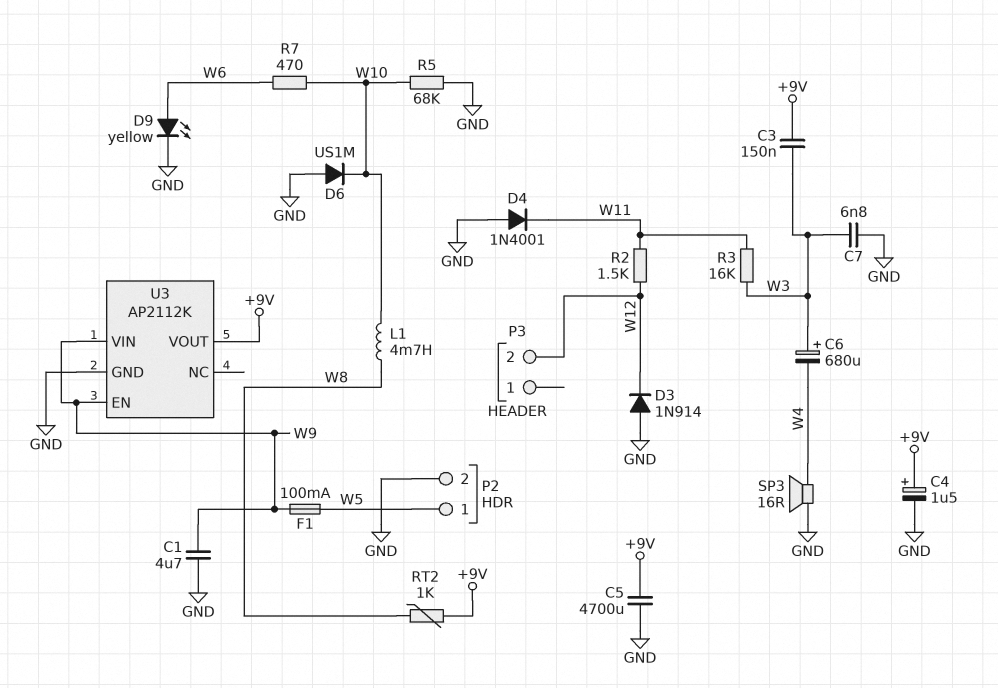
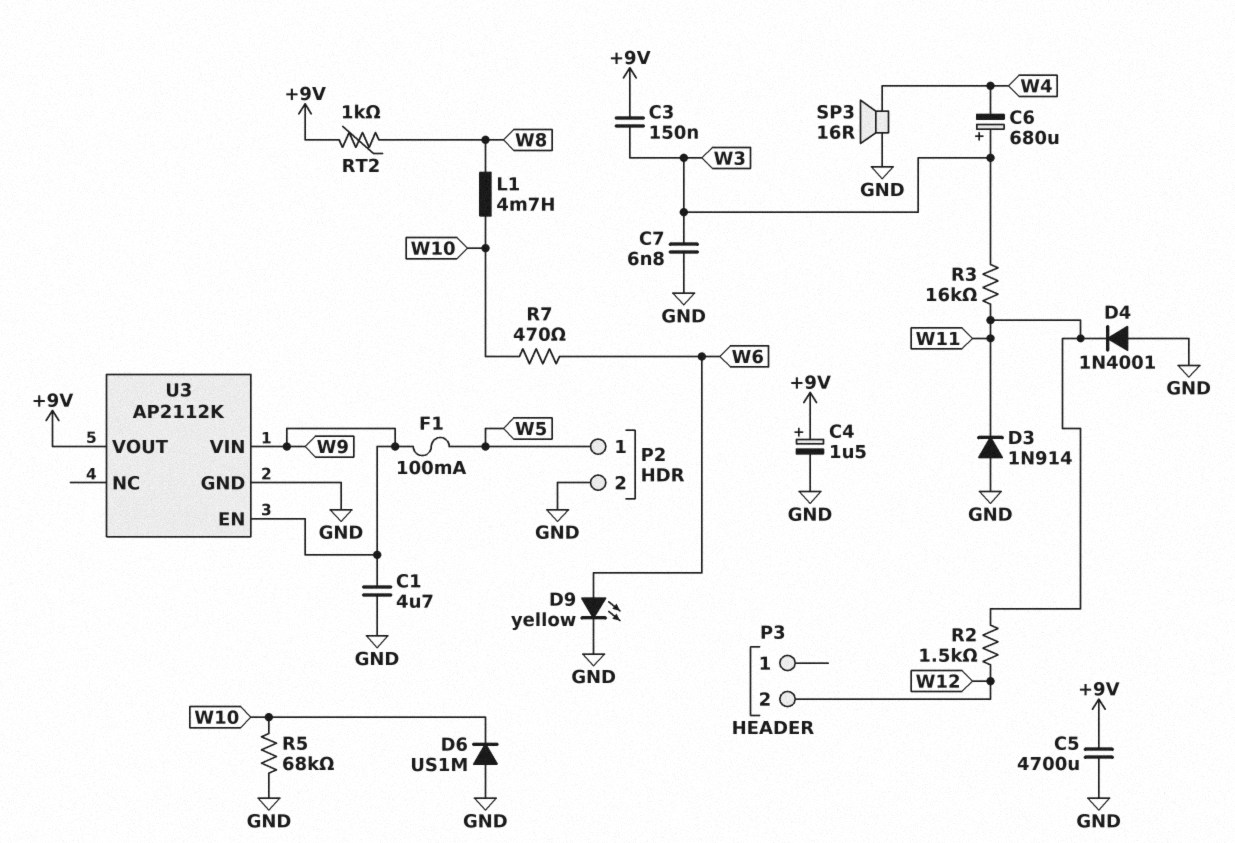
D3: diode 1N914 (A GND, K W12) -> diode 1N914 (A GND, K W11)

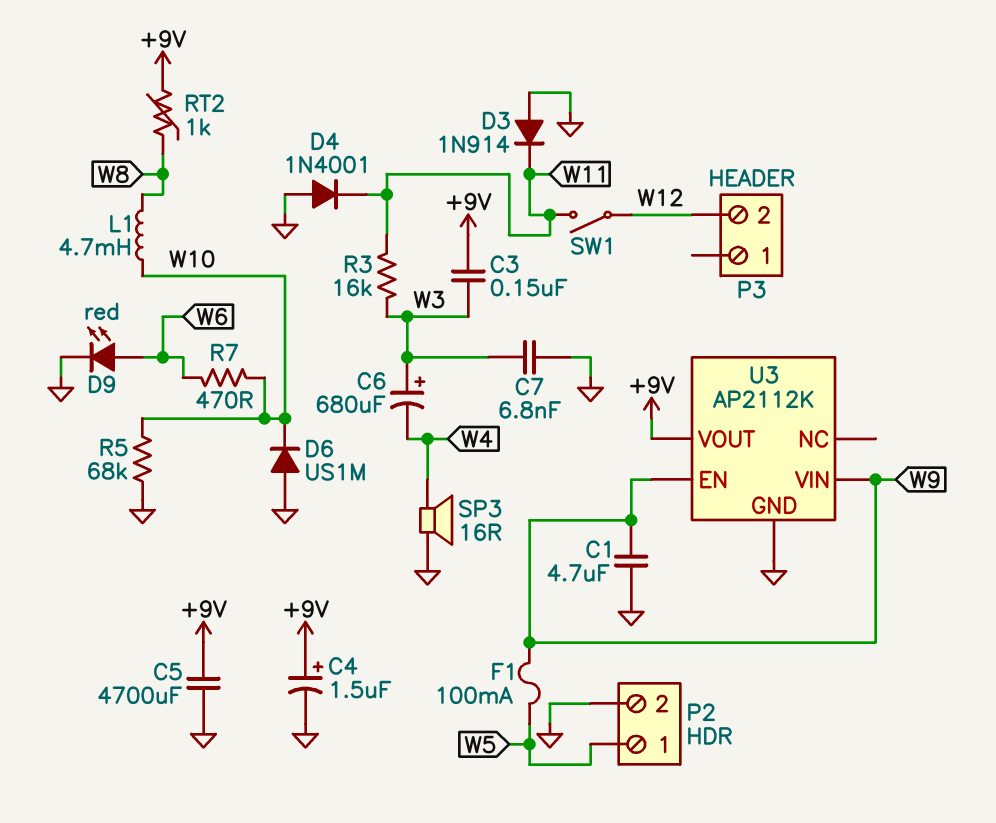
D9: LED yellow (A W6, K GND) -> LED red (A W6, K GND)
R2: 1.5k (W11, W12) -> none
SW1: none -> switch (W11, W12)

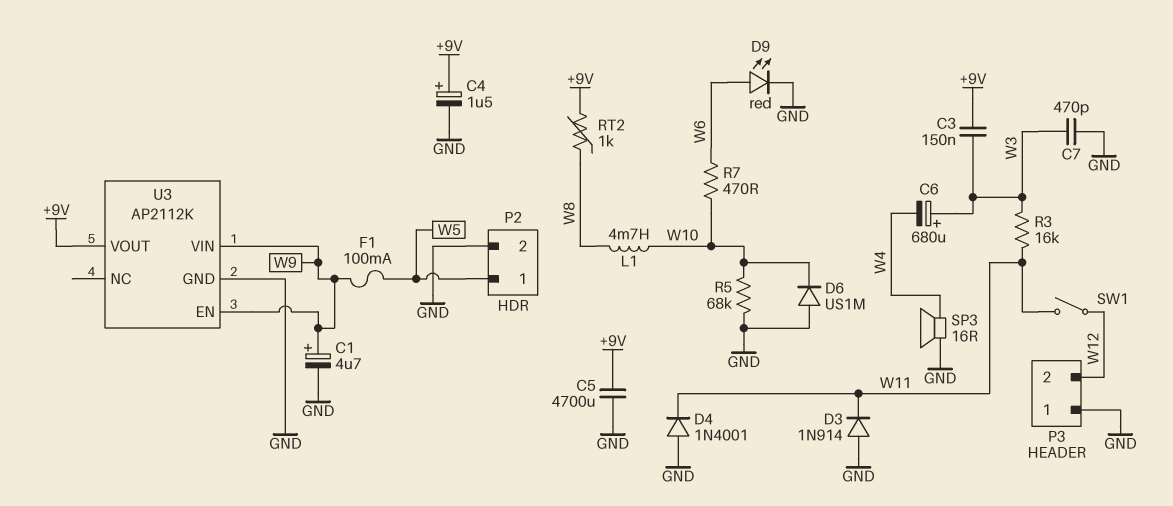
C1: 4.7uF (GND, W9) -> 4.7uF (plus W9, minus GND)
C7: 6.8nF (GND, W3) -> 470pF (GND, W3)
P3 pin 1: none -> GND

